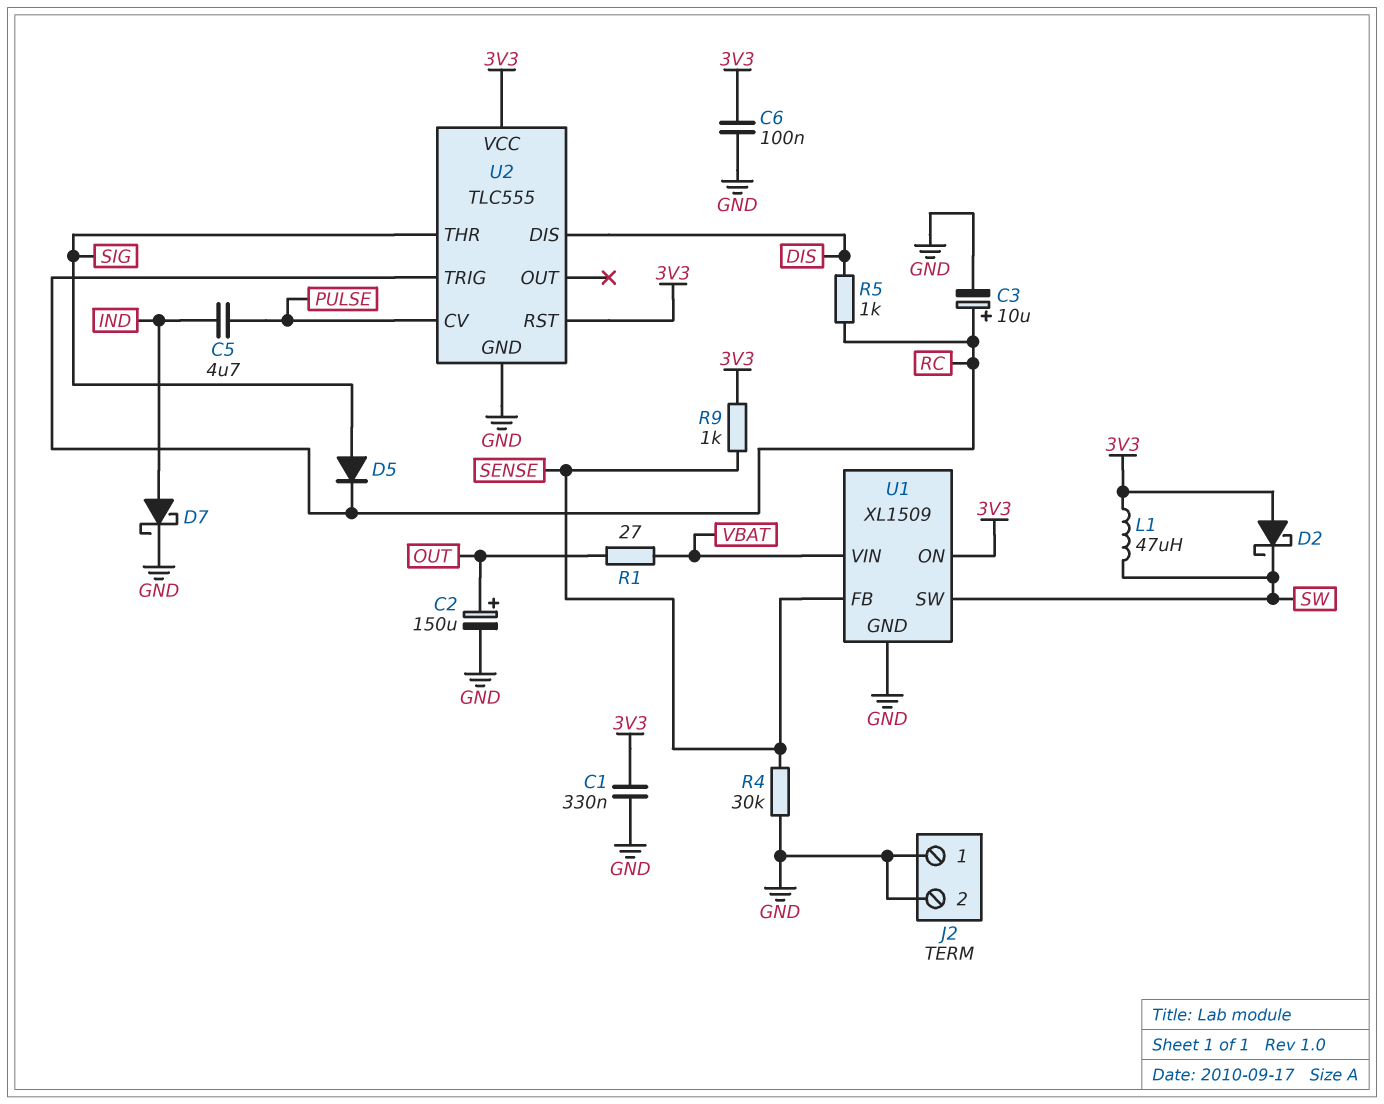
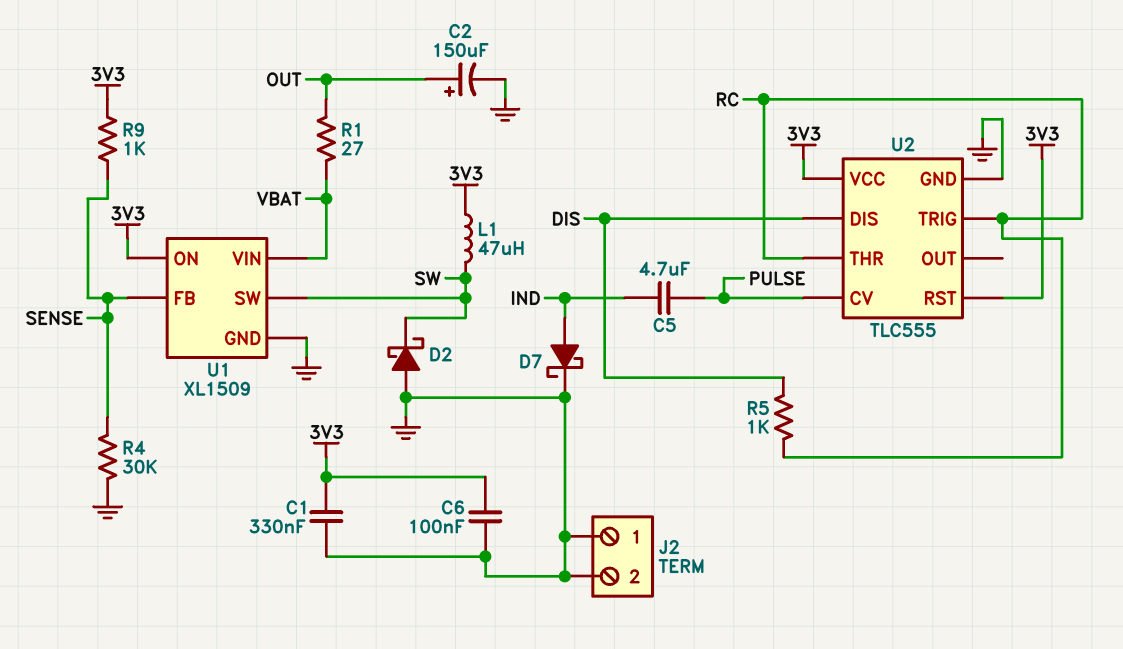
C3: 10uF (plus RC, minus GND) -> none
D2: schottky (A 3V3, K SW) -> schottky (A GND, K SW)
D5: diode (A SIG, K RC) -> none
U2 pin THR: SIG -> RC

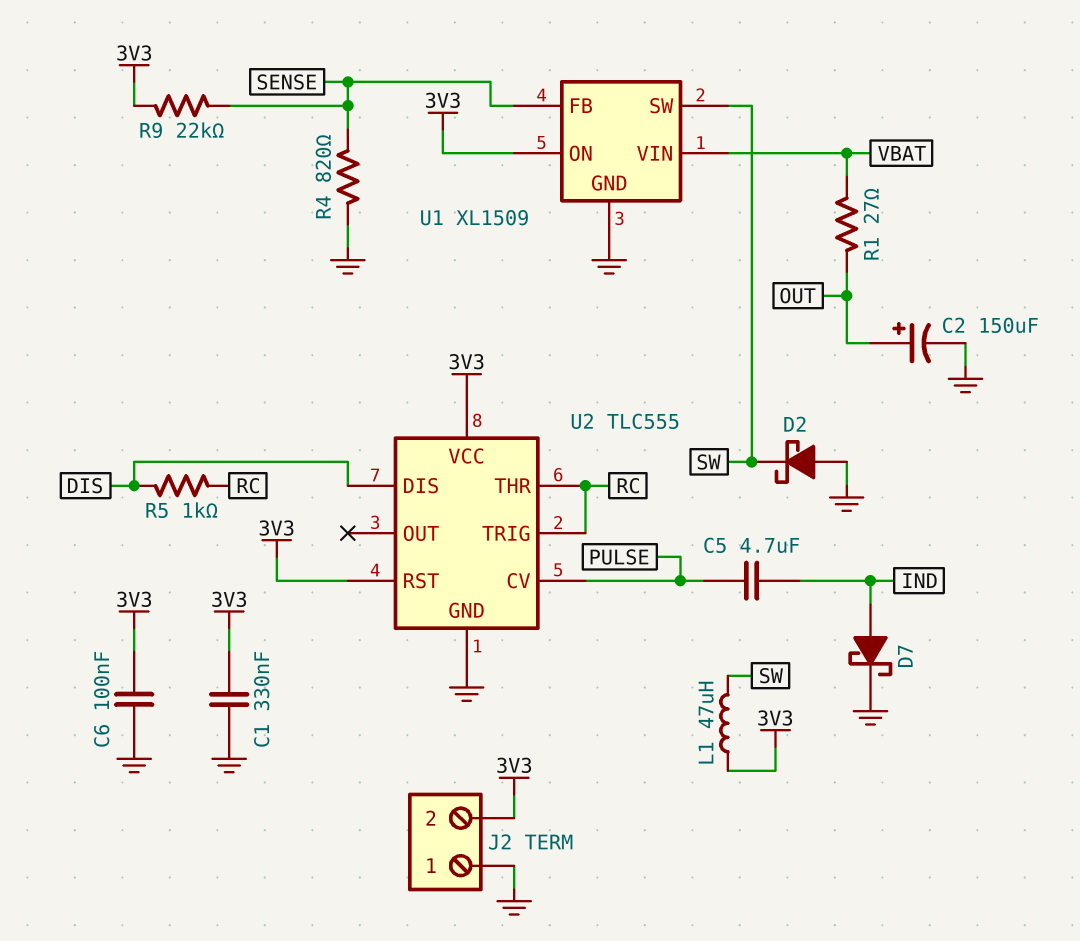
J2 pin 2: GND -> 3V3
R4: 30k (GND, SENSE) -> 820 (GND, SENSE)
R9: 1k (3V3, SENSE) -> 22k (3V3, SENSE)

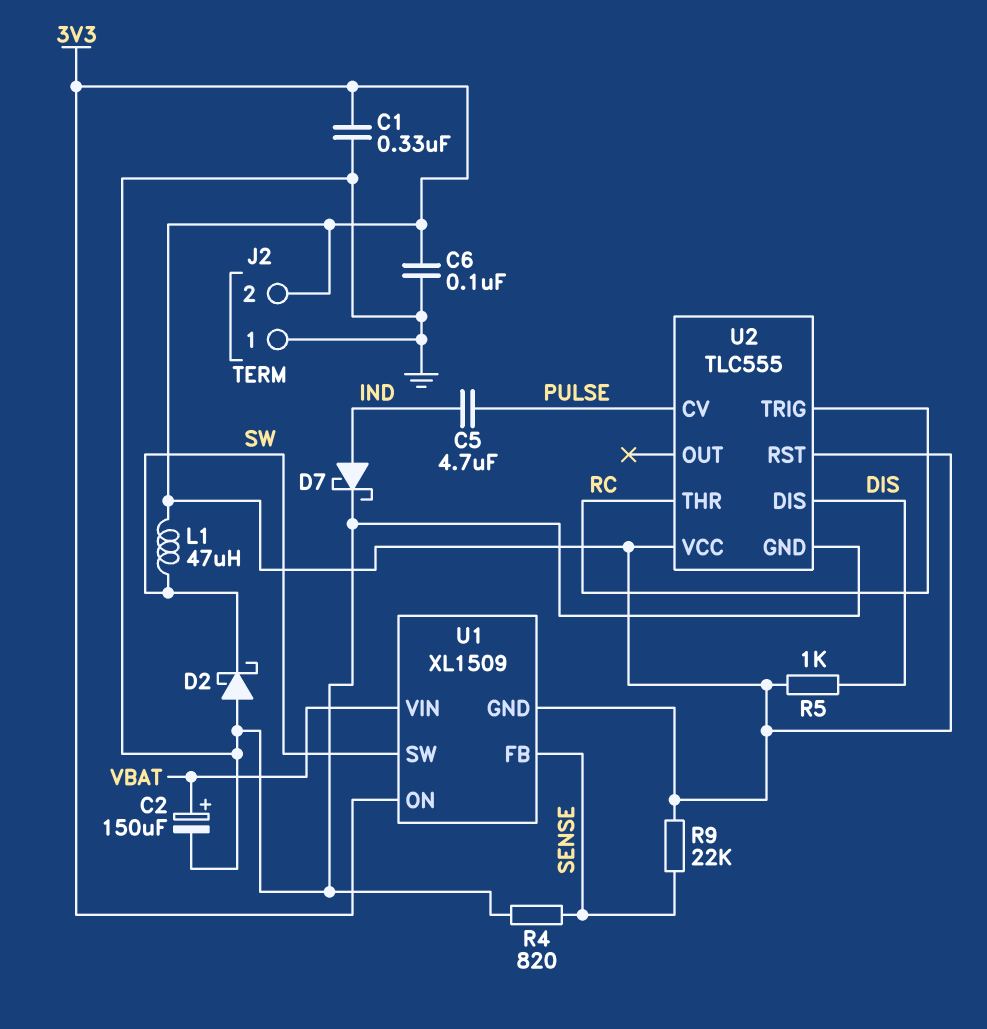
C2: 150uF (plus OUT, minus GND) -> 150uF (plus VBAT, minus GND)
R1: 27 (OUT, VBAT) -> none
R5: 1k (DIS, RC) -> 1k (3V3, DIS)
U1 pin GND: GND -> 3V3

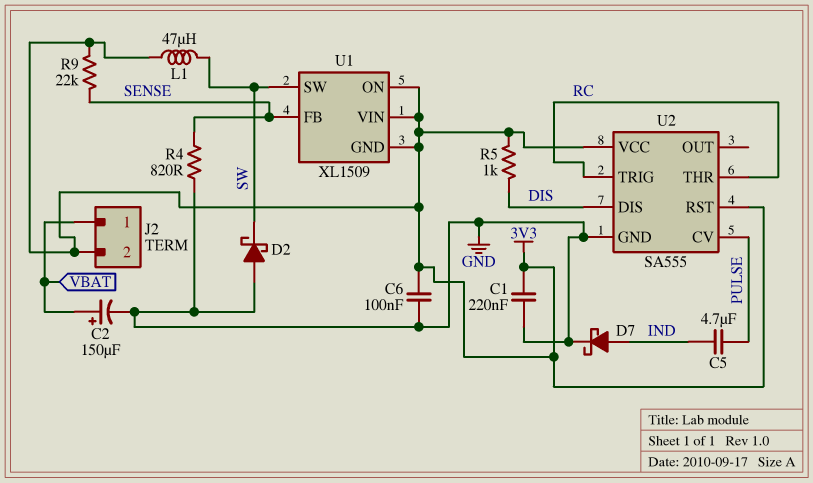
C1: 330nF (3V3, GND) -> 220nF (3V3, GND)
J2 pin 1: GND -> VBAT
U1 pin VIN: VBAT -> 3V3
U2: TLC555 -> SA555

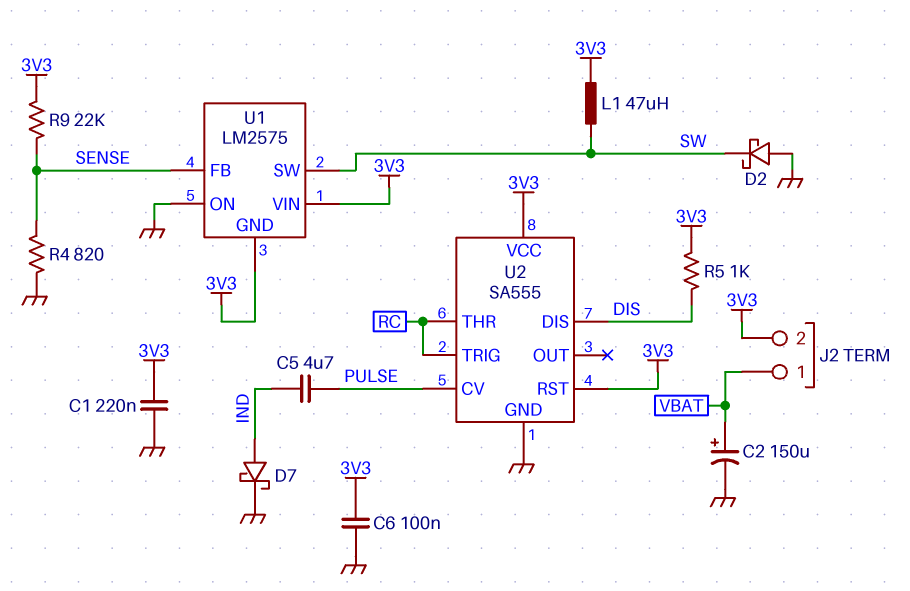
U1: XL1509 -> LM2575
U1 pin ON: 3V3 -> GND

